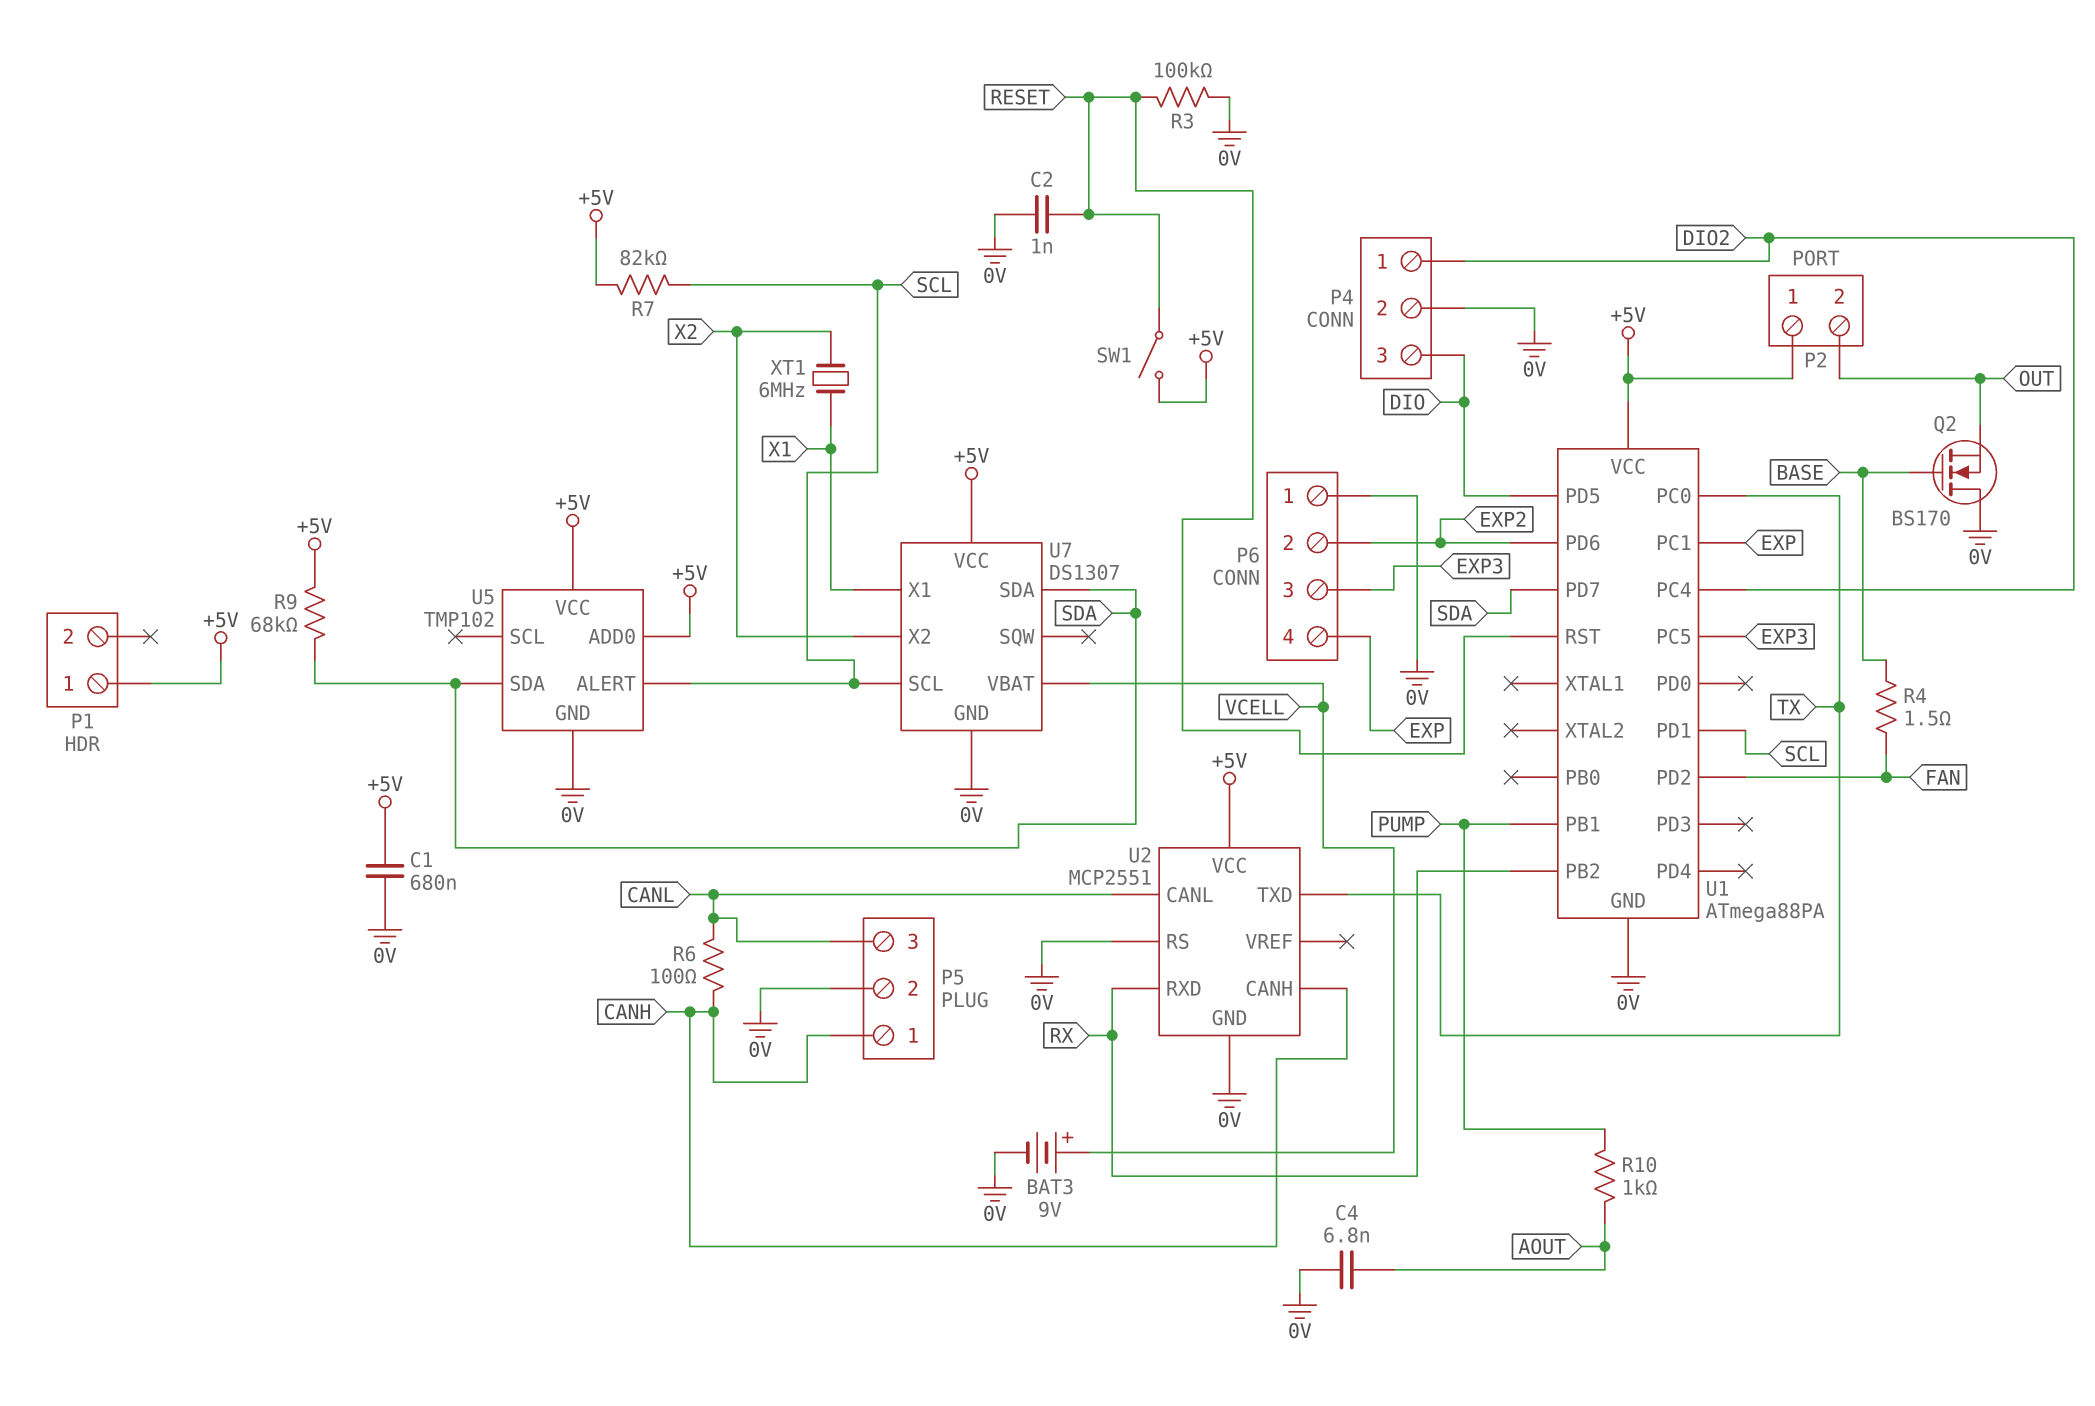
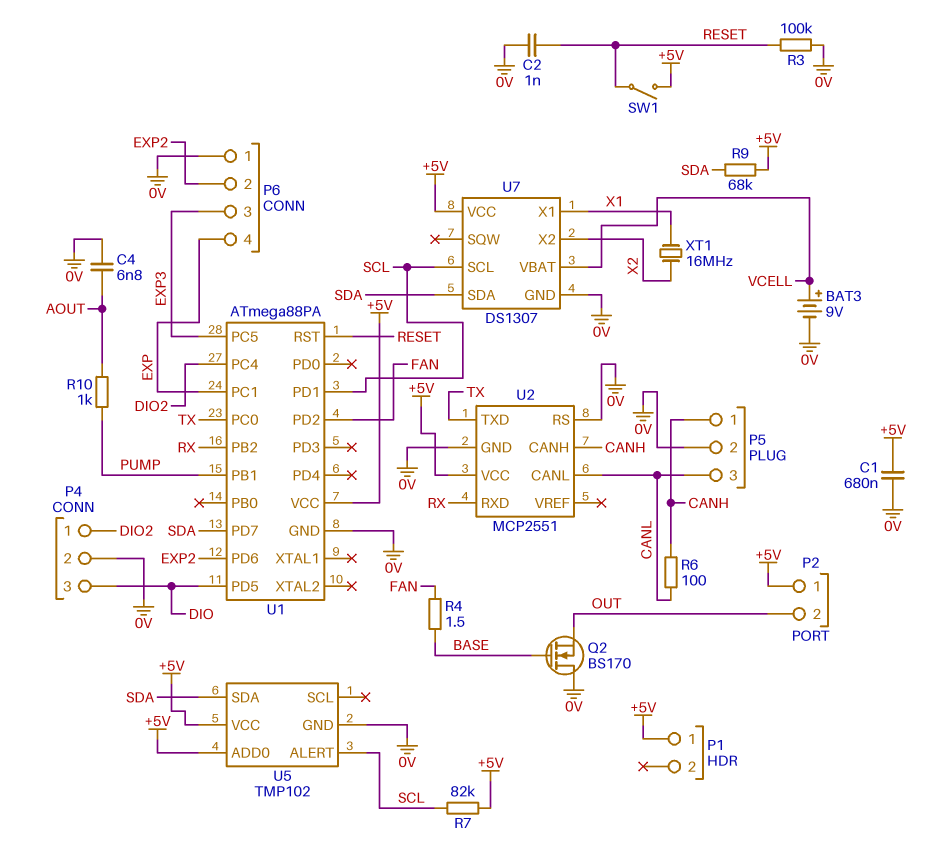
XT1: 6MHz (X1, X2) -> 16MHz (X1, X2)

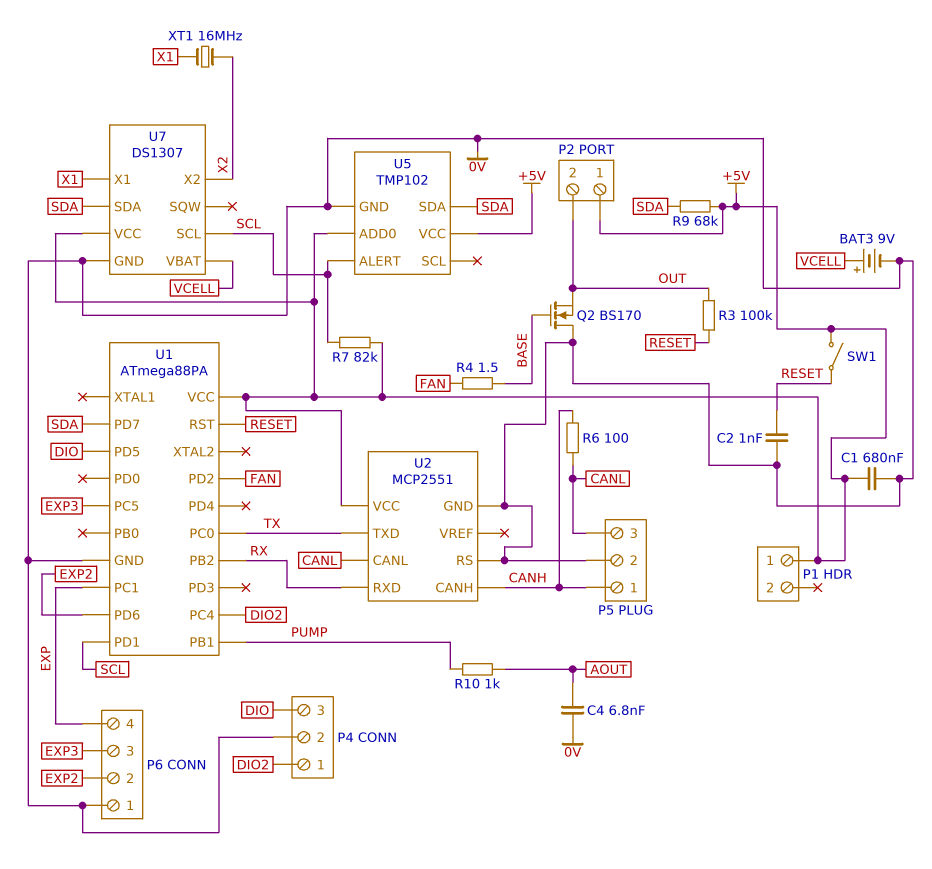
R3: 100k (0V, RESET) -> 100k (OUT, RESET)

